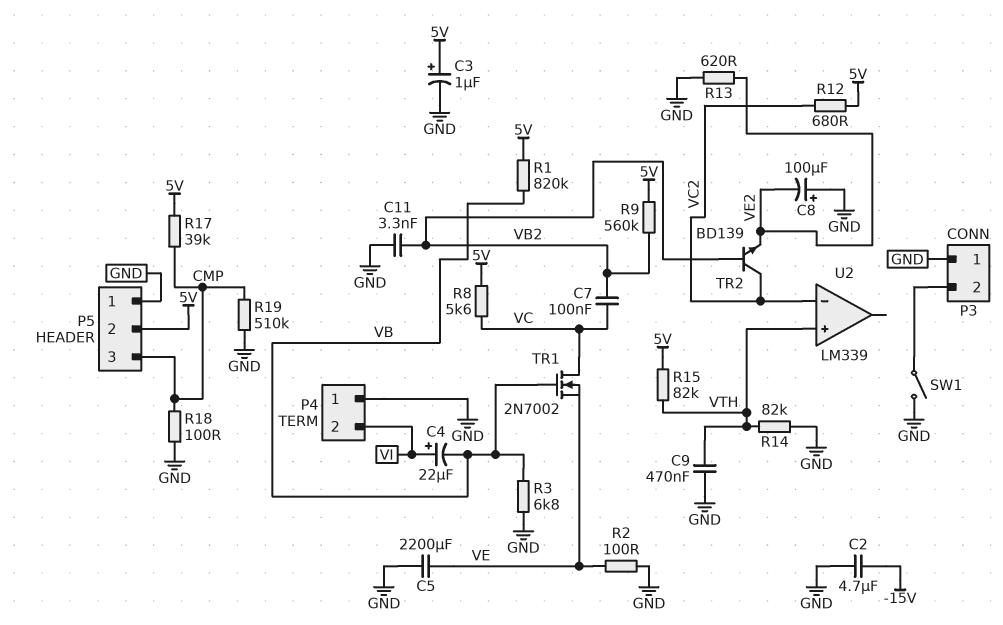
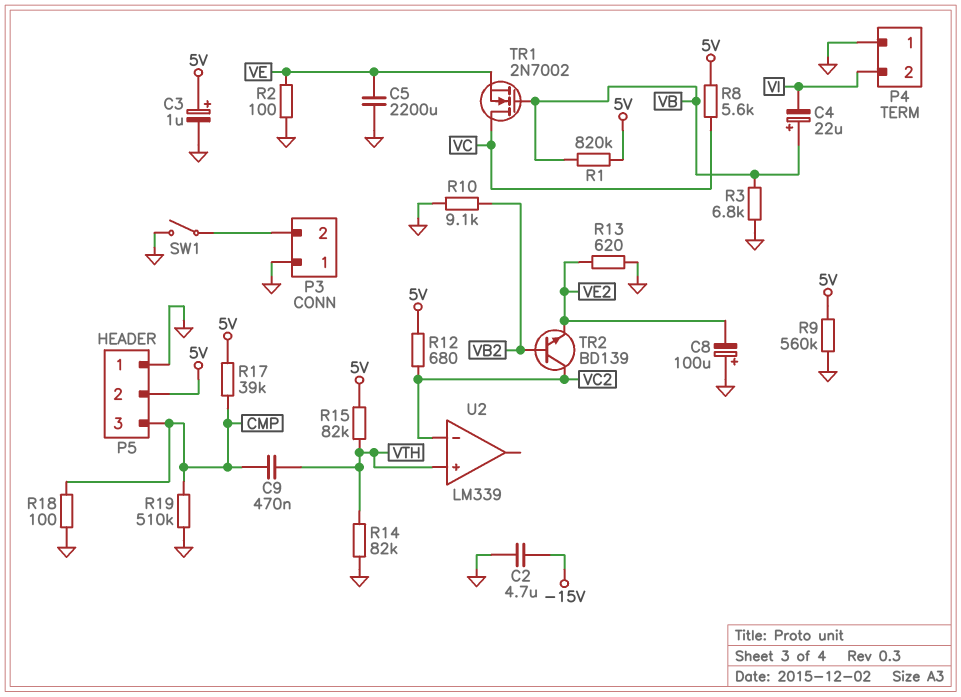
C4: 22uF (plus VI, minus VB) -> 22uF (plus VB, minus VI)
C7: 100nF (VB2, VC) -> none
C9: 470nF (GND, VTH) -> 470nF (CMP, VTH)
C11: 3.3nF (GND, VB2) -> none
R9: 560k (5V, VB2) -> 560k (5V, GND)
R10: none -> 9.1k (GND, VB2)

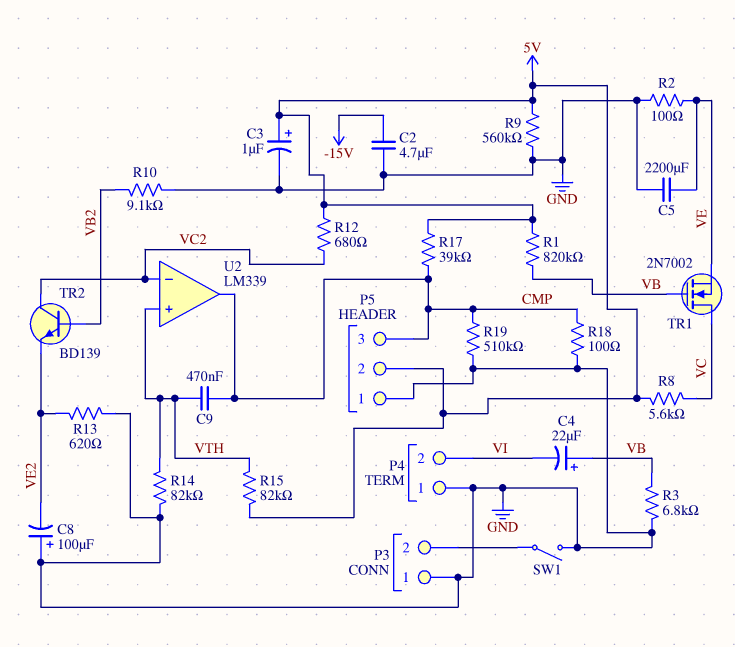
U2 pin out: none -> CMP

